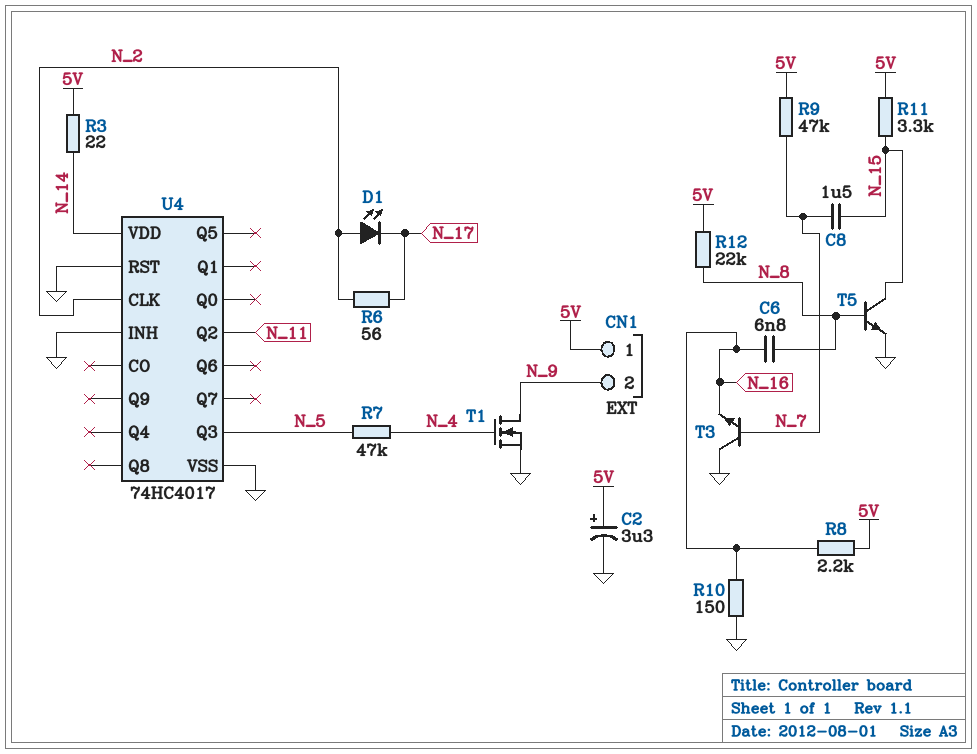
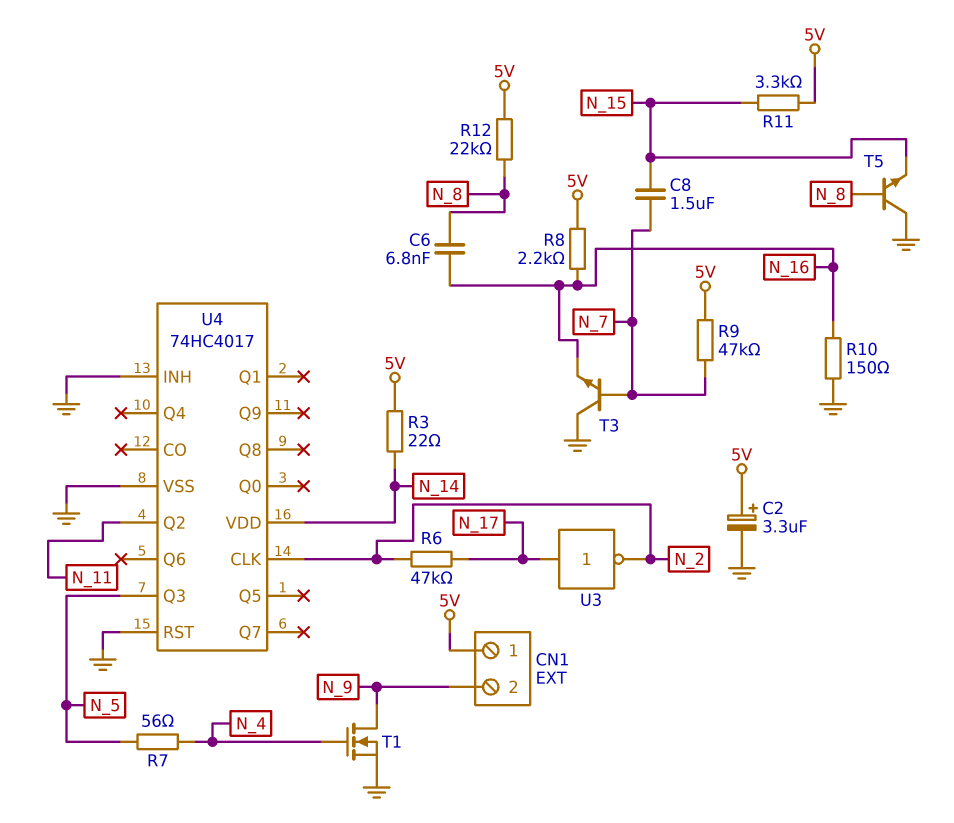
D1: LED (A N_2, K N_17) -> none
R6: 56 (N_2, N_17) -> 47k (N_2, N_17)
R7: 47k (N_4, N_5) -> 56 (N_4, N_5)
T5: NPN (B N_8, C N_15, E GND) -> NPN (B N_8, C GND, E N_15)
U3: none -> NOT (in N_17, out N_2)

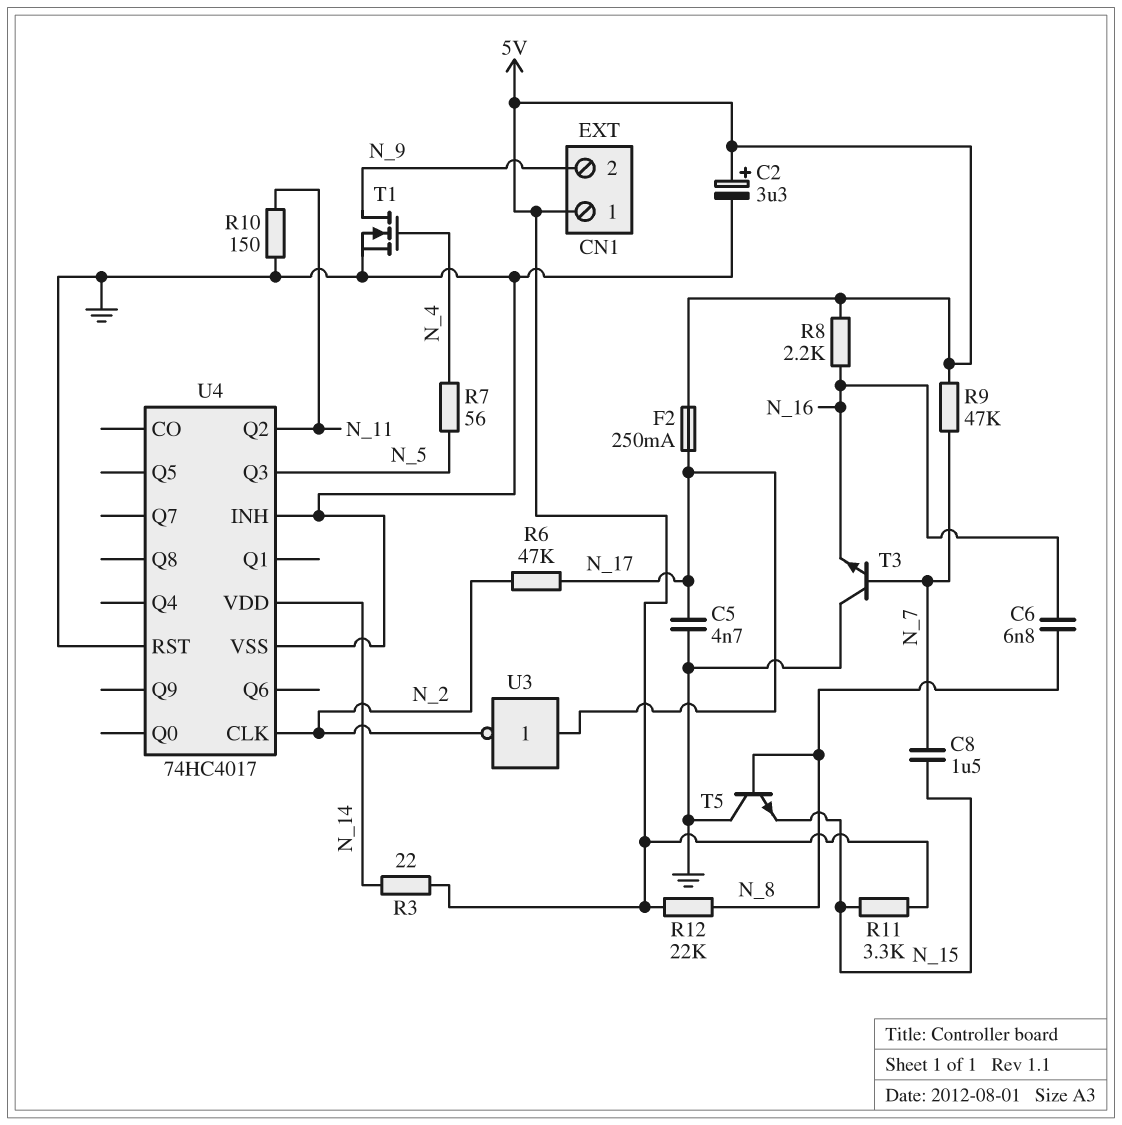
C5: none -> 4.7nF (GND, N_17)
F2: none -> 250mA (5V, N_17)
R10: 150 (GND, N_16) -> 150 (GND, N_11)

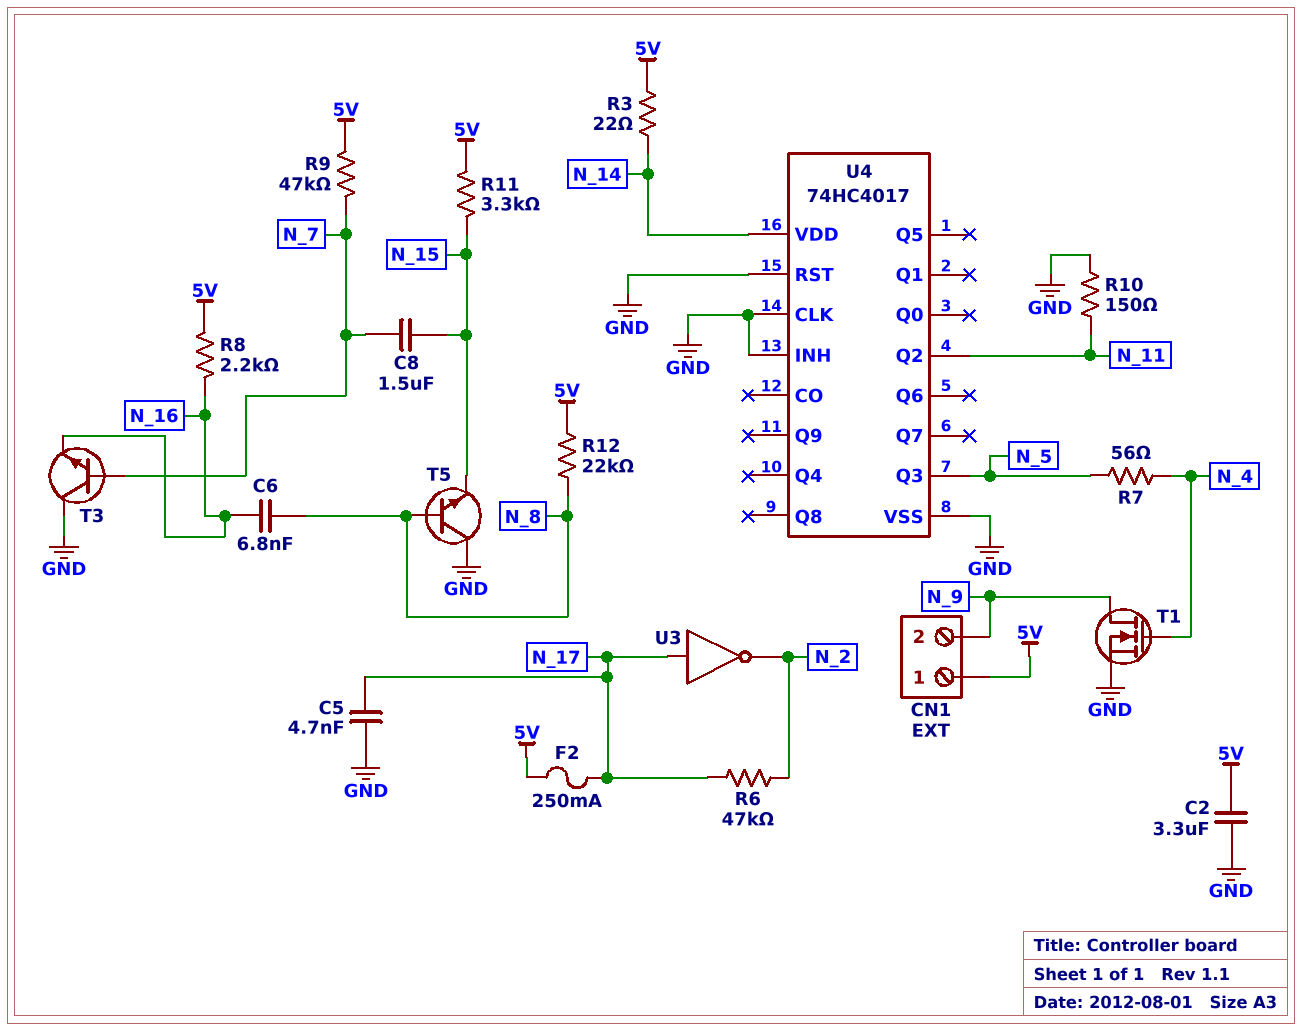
C2: 3.3uF (plus 5V, minus GND) -> 3.3uF (5V, GND)
U4 pin CLK: N_2 -> GND

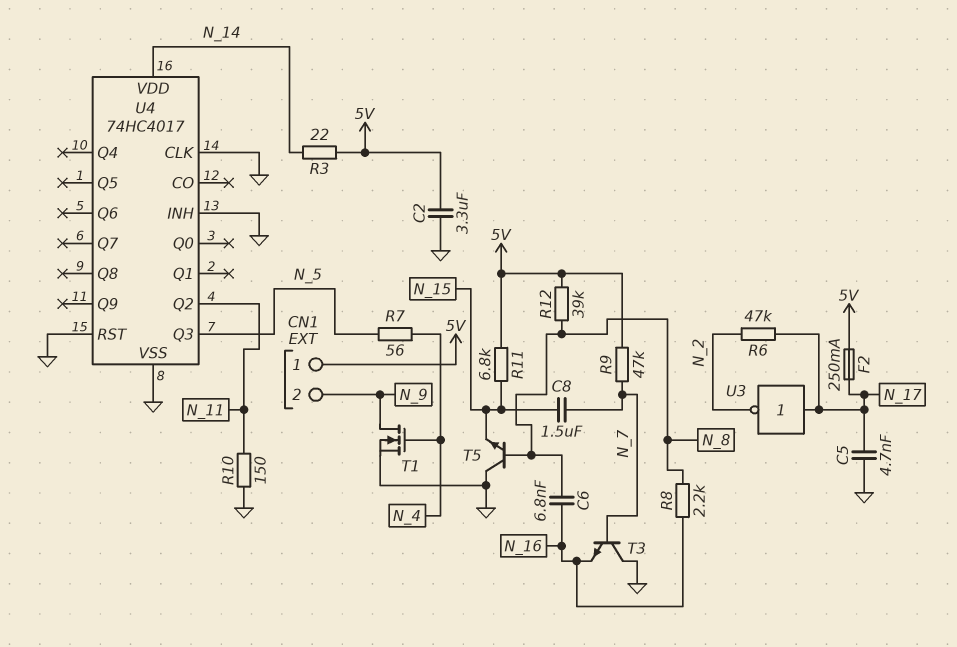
R8: 2.2k (5V, N_16) -> 2.2k (N_8, N_16)
R11: 3.3k (5V, N_15) -> 6.8k (5V, N_15)
R12: 22k (5V, N_8) -> 39k (5V, N_8)

